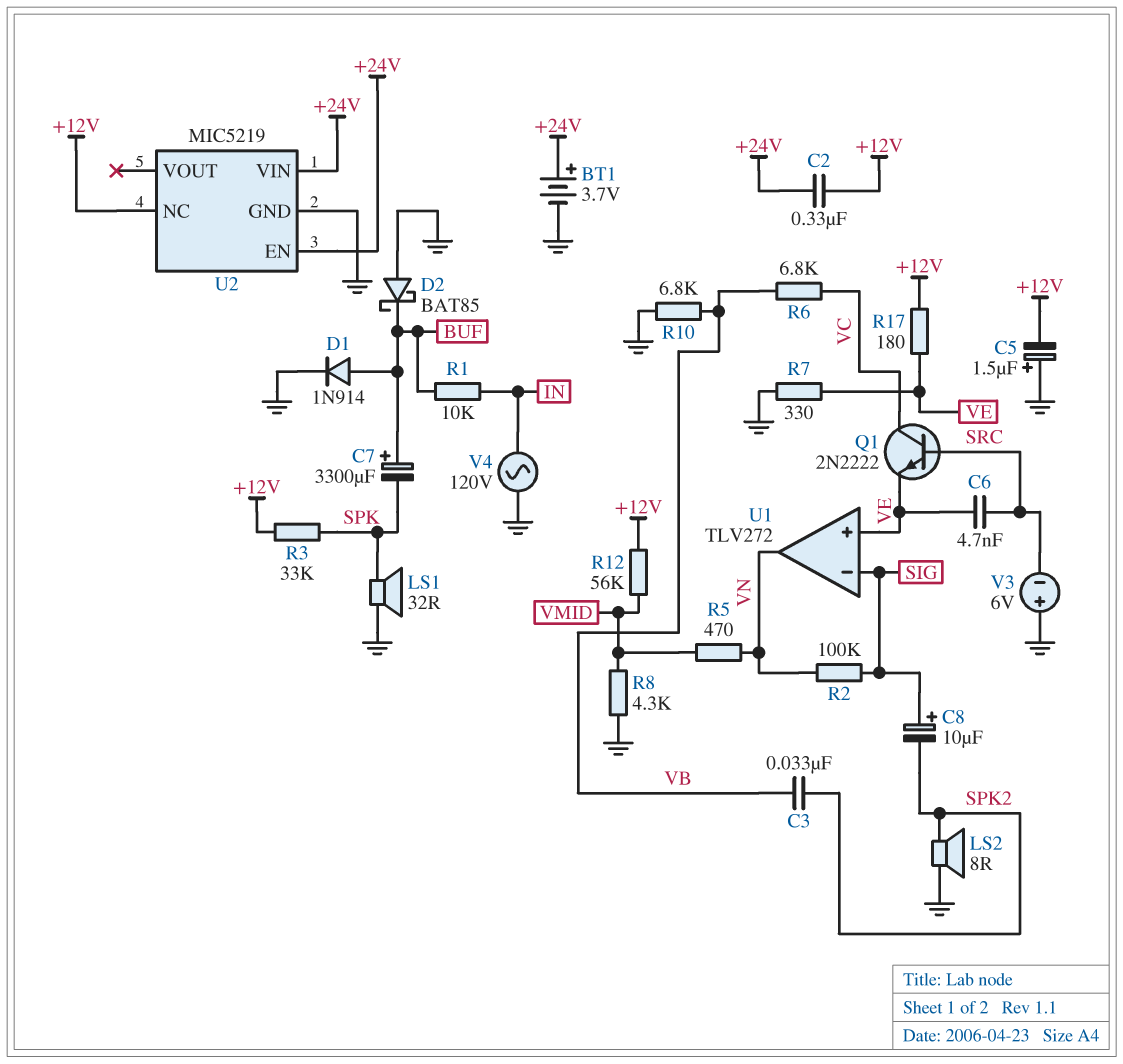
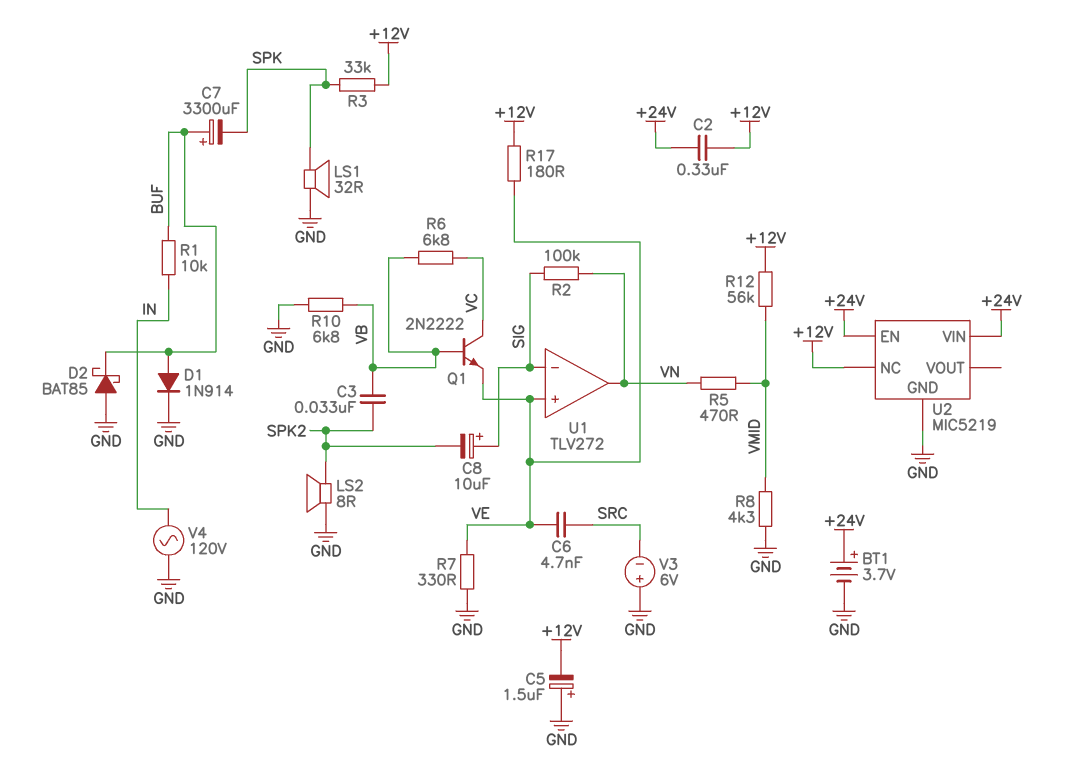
Q1: NPN 2N2222 (B SRC, C VC, E VE) -> NPN 2N2222 (B VB, C VC, E VE)

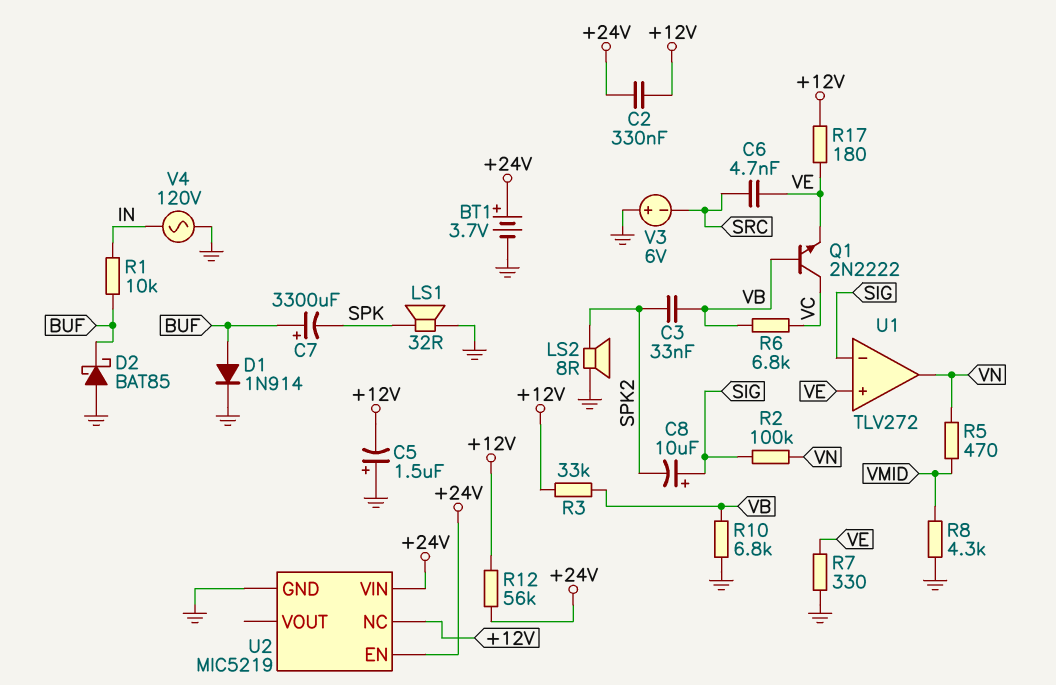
R3: 33k (+12V, SPK) -> 33k (+12V, VB)
R12: 56k (+12V, VMID) -> 56k (+12V, +24V)

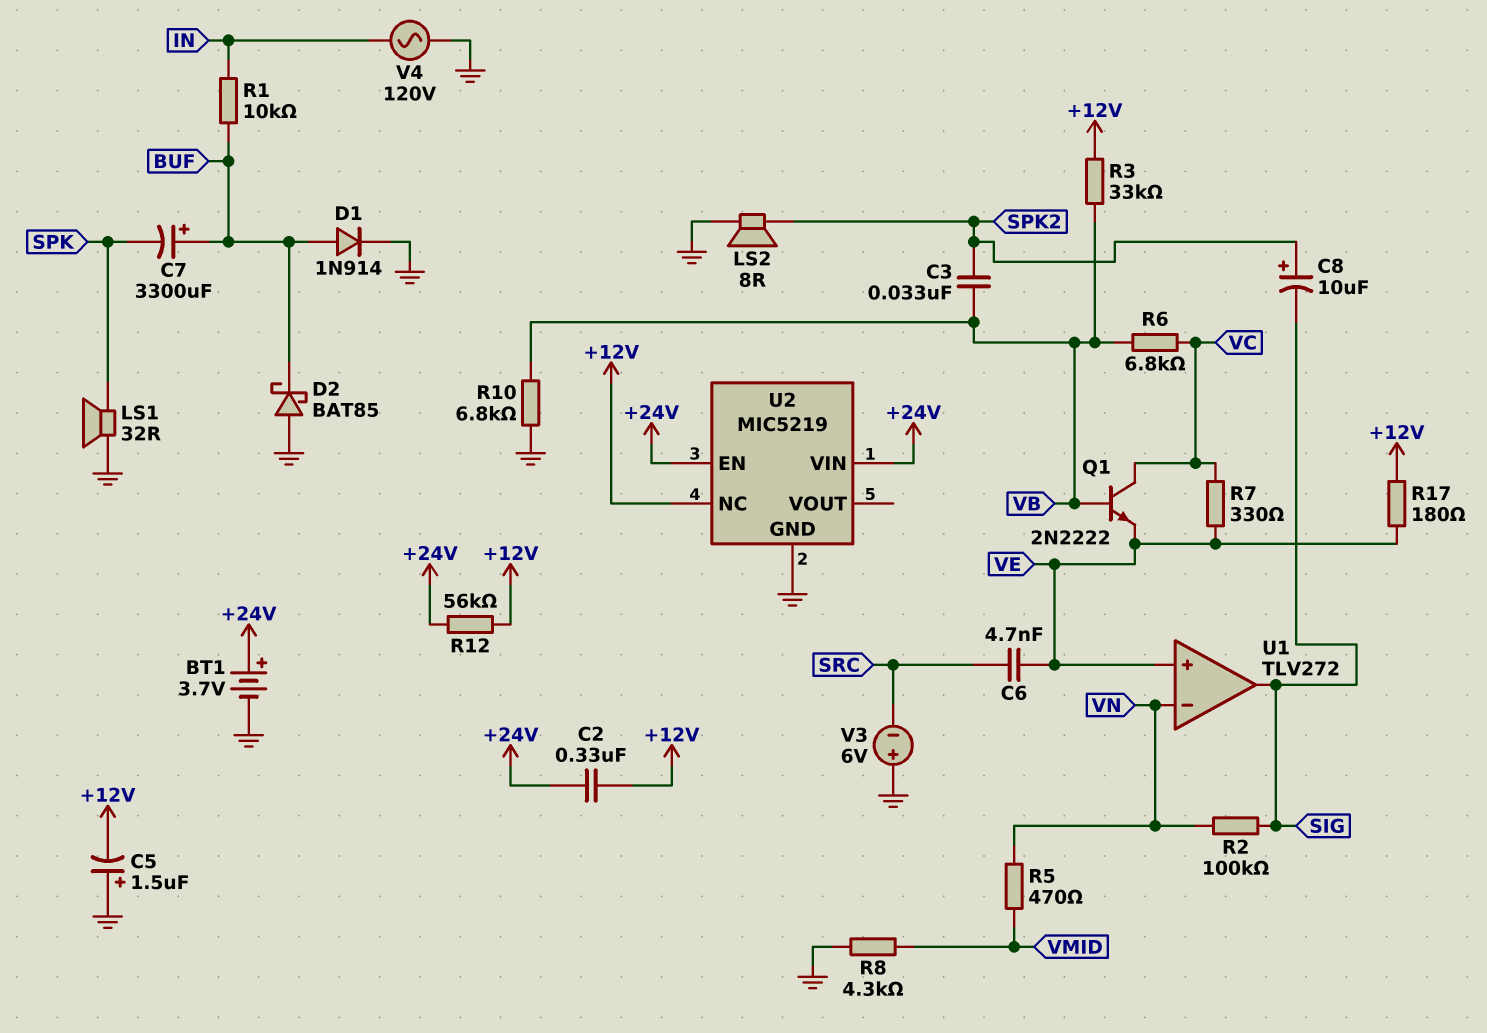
C8: 10uF (plus SIG, minus SPK2) -> 10uF (plus SPK2, minus SIG)
R7: 330 (GND, VE) -> 330 (VC, VE)
U1 pin in-: SIG -> VN
U1 pin out: VN -> SIG

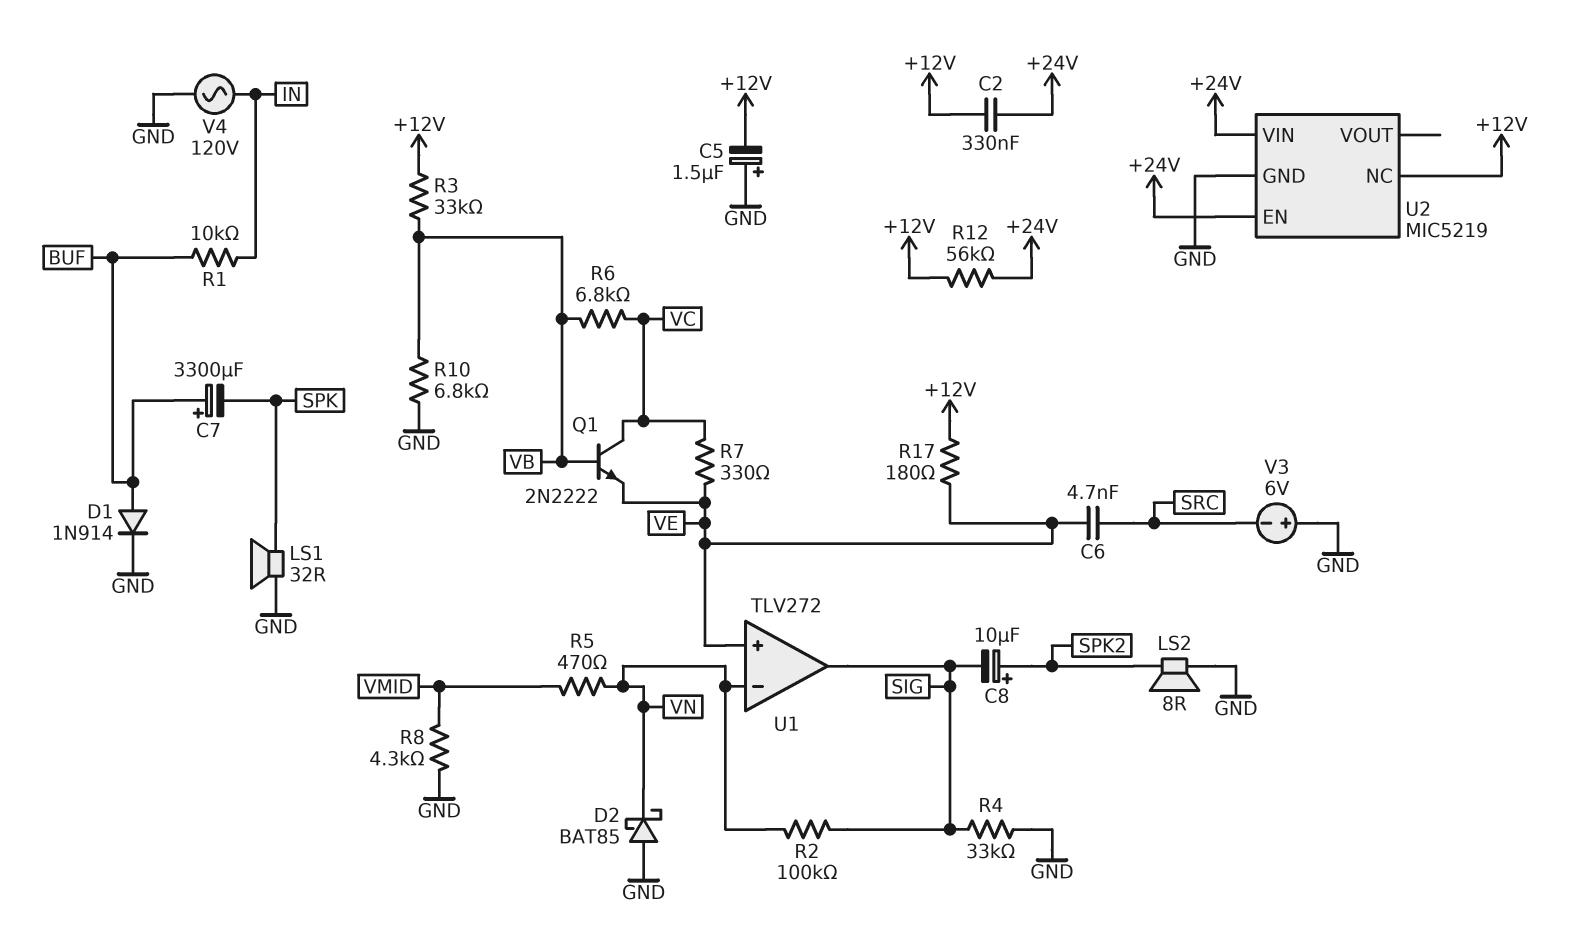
BT1: 3.7V (plus +24V, minus GND) -> none
C3: 33nF (SPK2, VB) -> none
D2: schottky BAT85 (A GND, K BUF) -> schottky BAT85 (A GND, K VN)
R4: none -> 33k (GND, SIG)

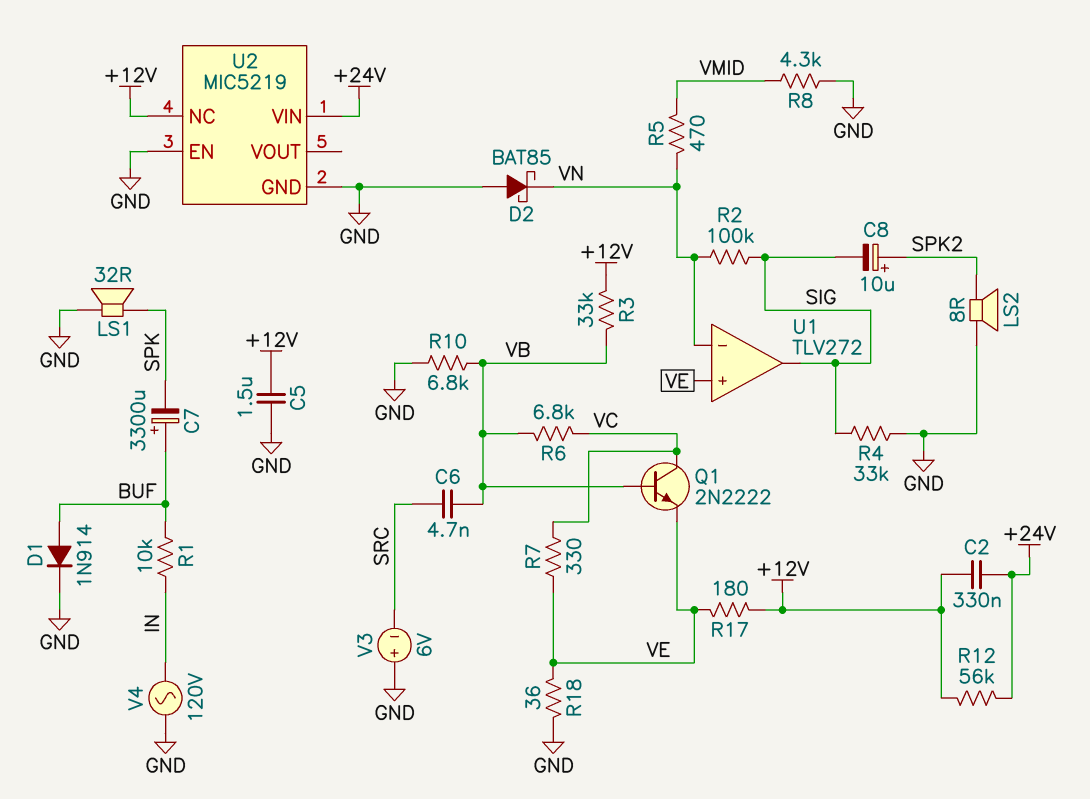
C5: 1.5uF (plus GND, minus +12V) -> 1.5uF (+12V, GND)
C6: 4.7nF (SRC, VE) -> 4.7nF (SRC, VB)
R18: none -> 36 (GND, VE)
U2 pin EN: +24V -> GND

